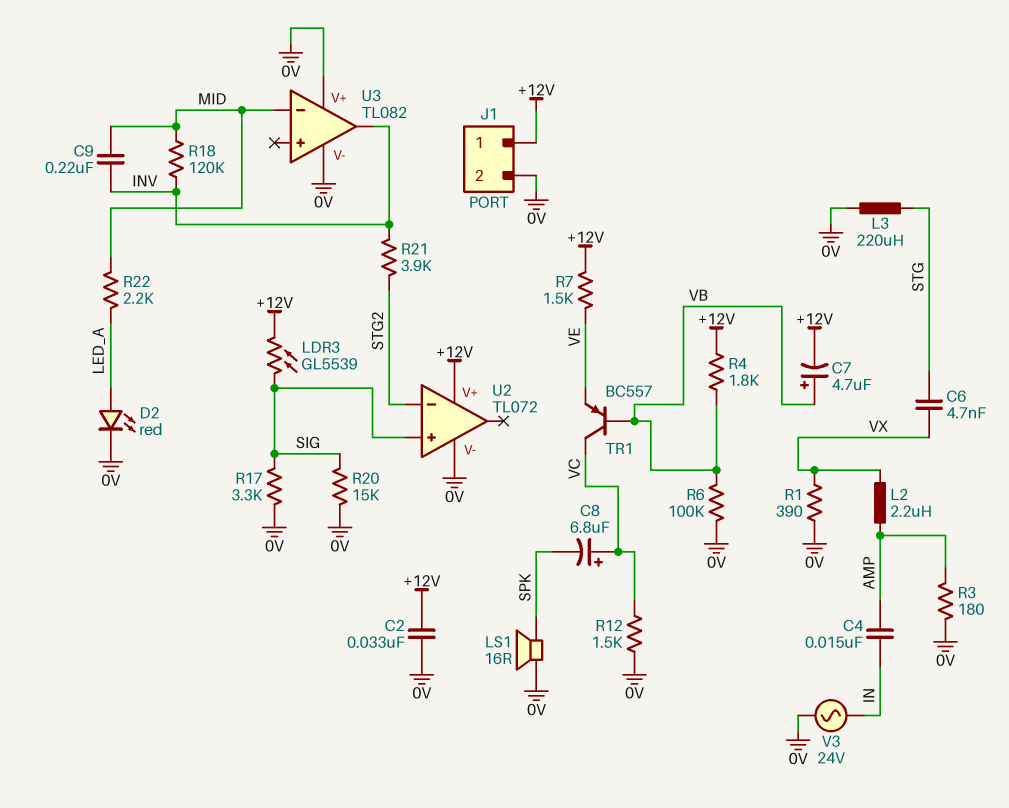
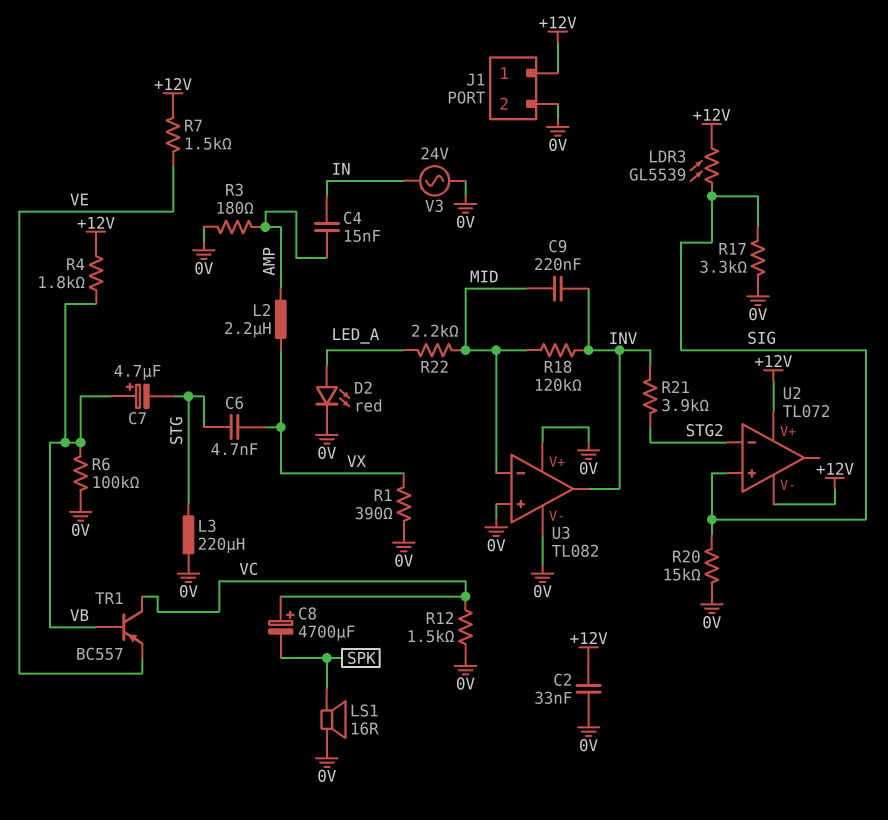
C7: 4.7uF (plus VB, minus +12V) -> 4.7uF (plus VB, minus STG)
C8: 6.8uF (plus VC, minus SPK) -> 4700uF (plus VC, minus SPK)
U2 pin V-: 0V -> +12V
U3 pin in+: none -> 0V

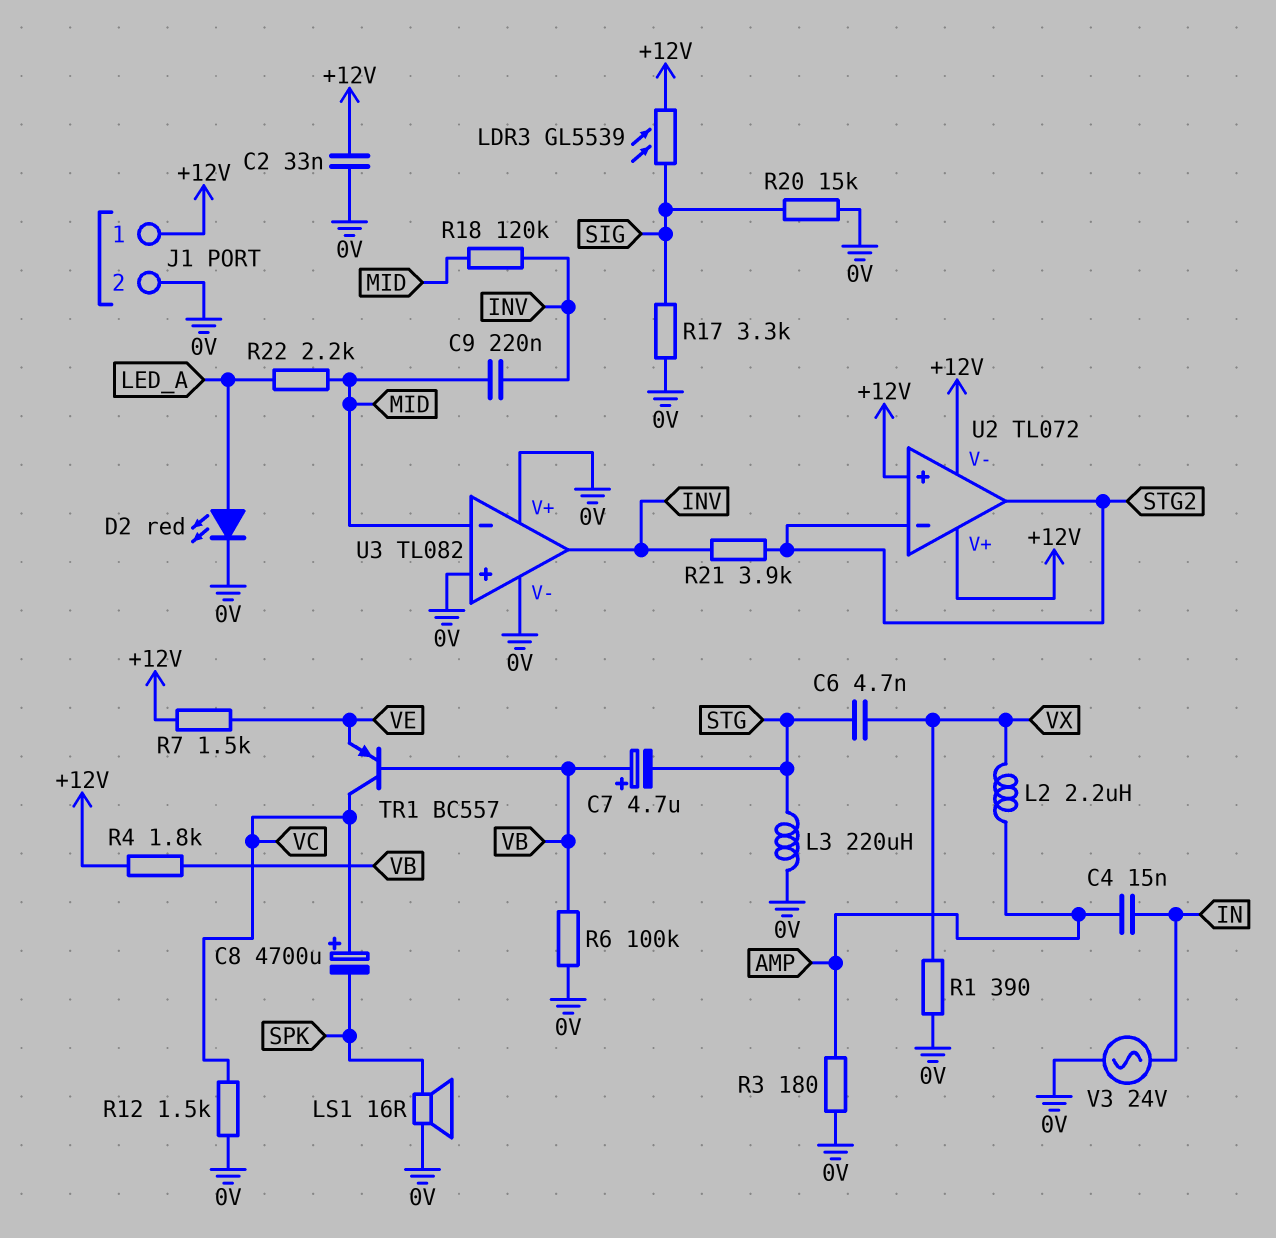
U2 pin in+: SIG -> +12V
U2 pin out: none -> STG2

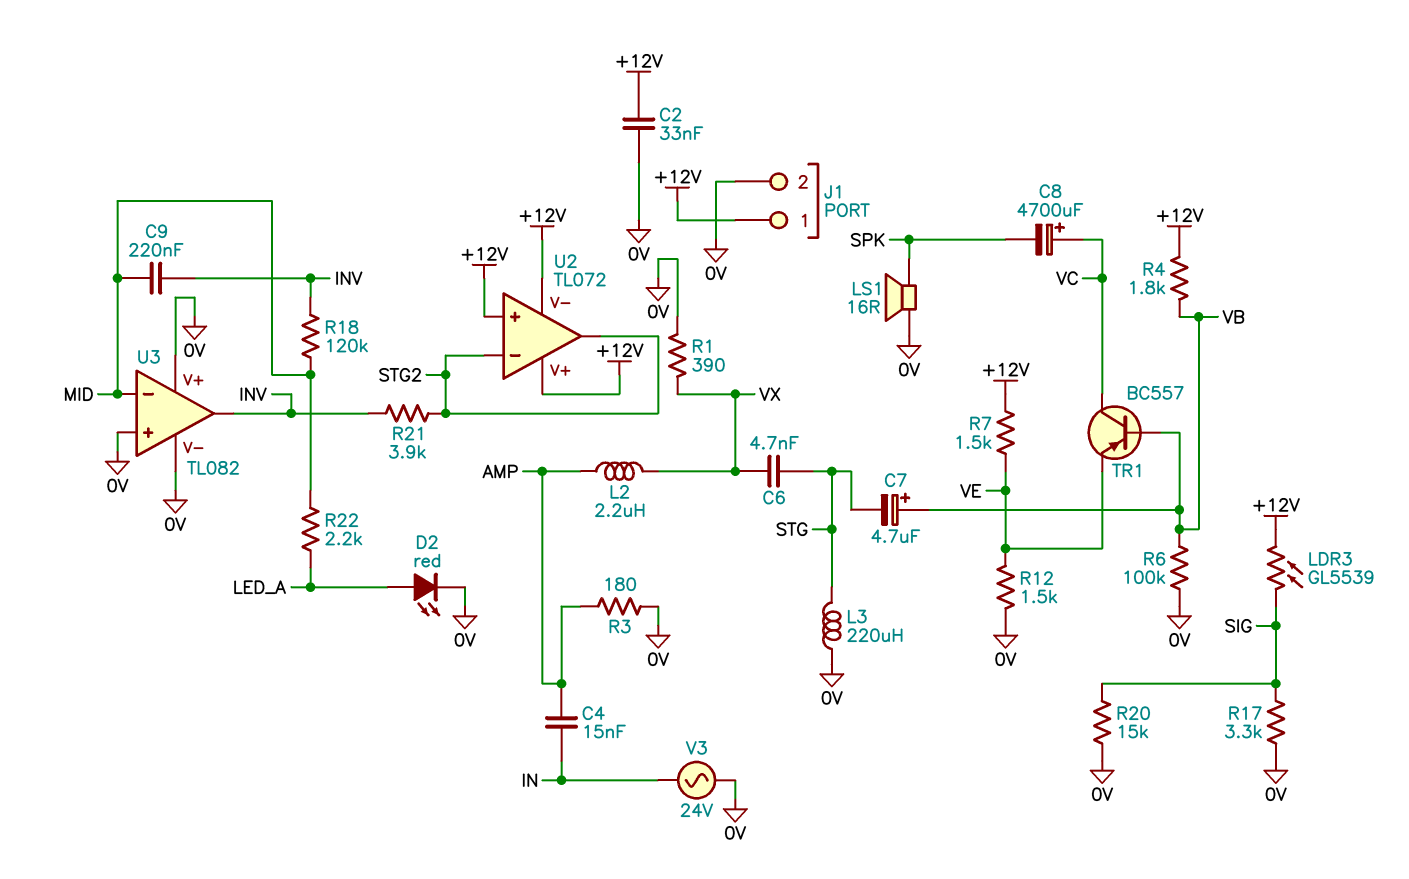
R12: 1.5k (0V, VC) -> 1.5k (0V, VE)

